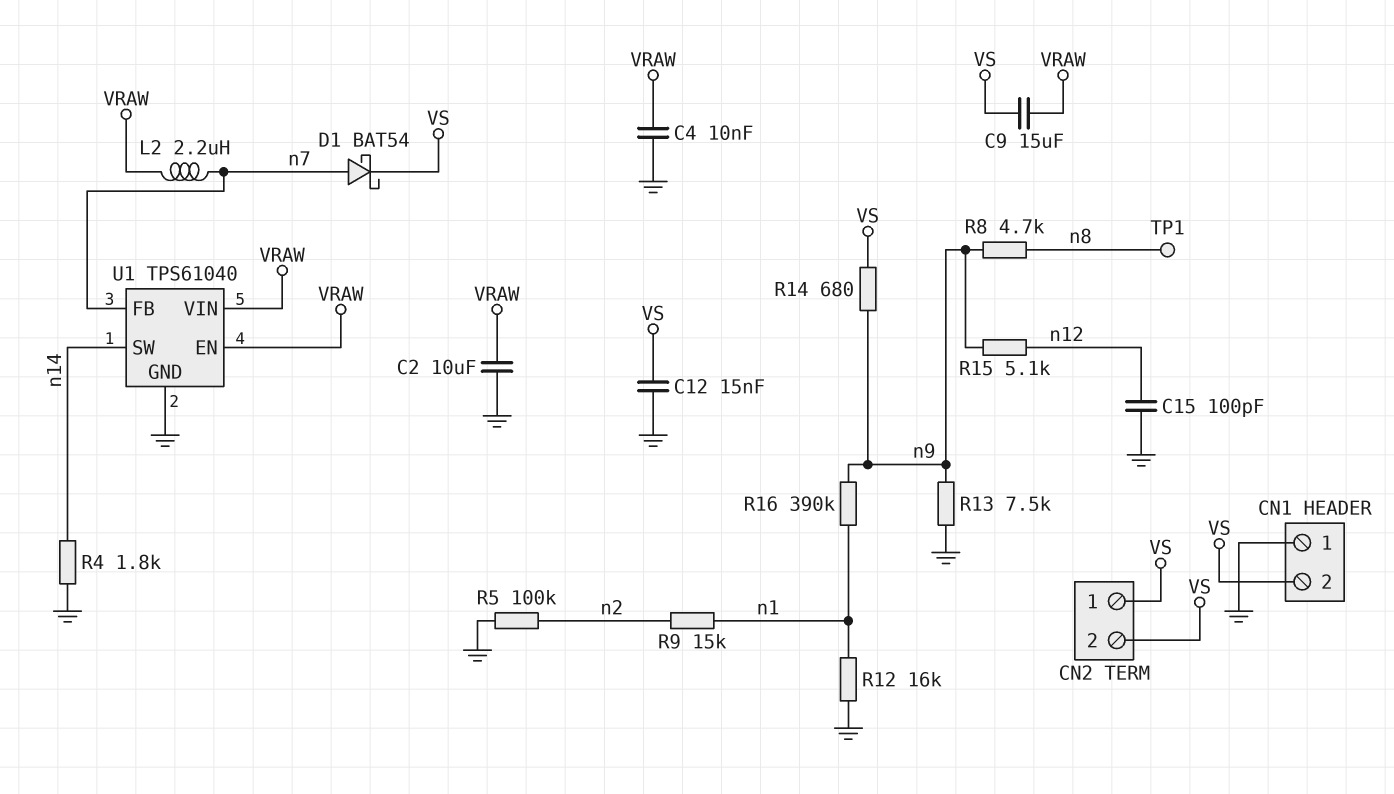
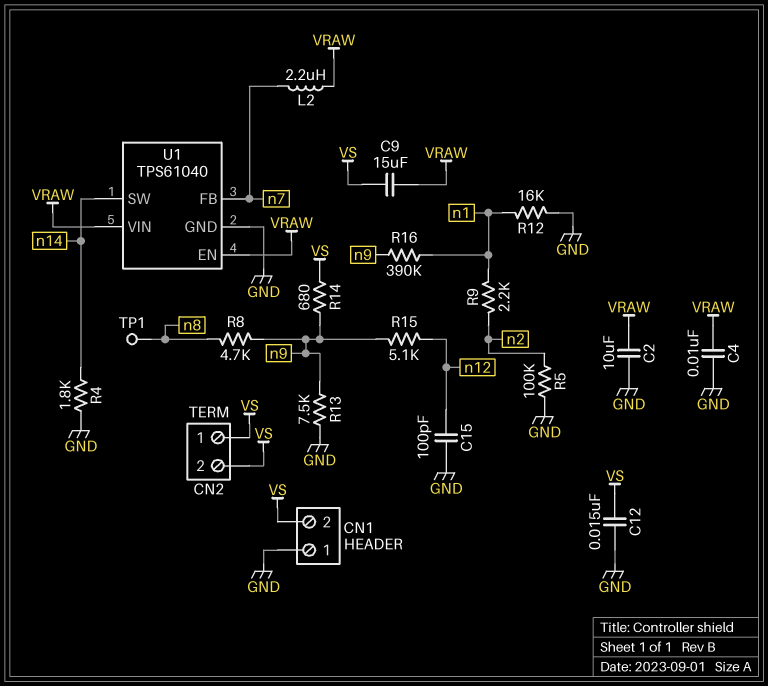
D1: schottky BAT54 (A n7, K VS) -> none
R9: 15k (n1, n2) -> 2.2k (n1, n2)

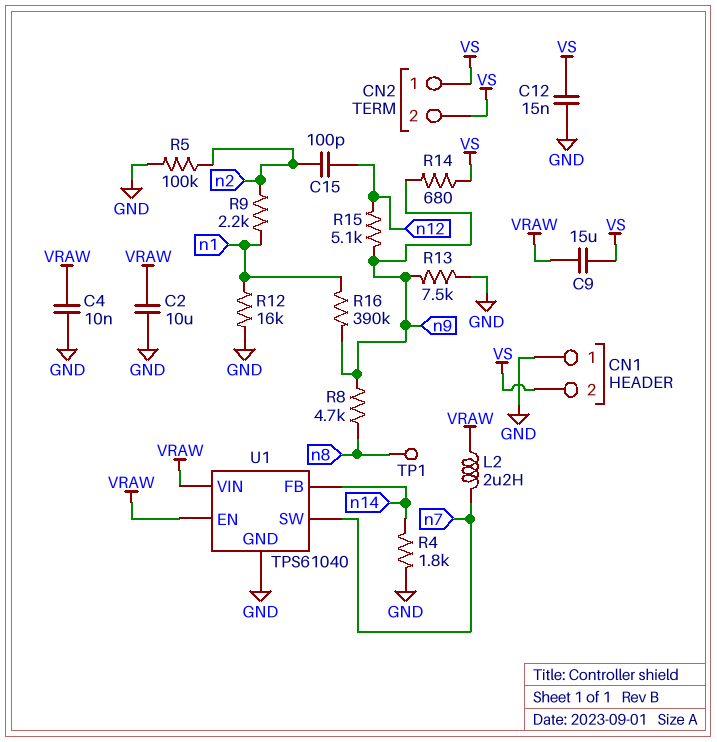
C15: 100pF (GND, n12) -> 100pF (n2, n12)
U1 pin FB: n7 -> n14
U1 pin SW: n14 -> n7

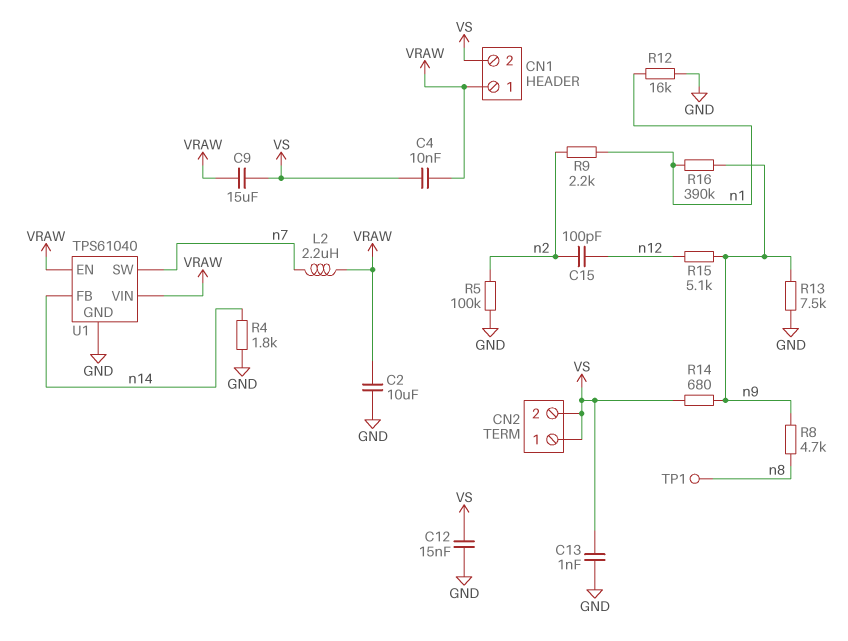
C4: 10nF (GND, VRAW) -> 10nF (VRAW, VS)
C13: none -> 1nF (GND, VS)
CN1 pin 1: GND -> VRAW

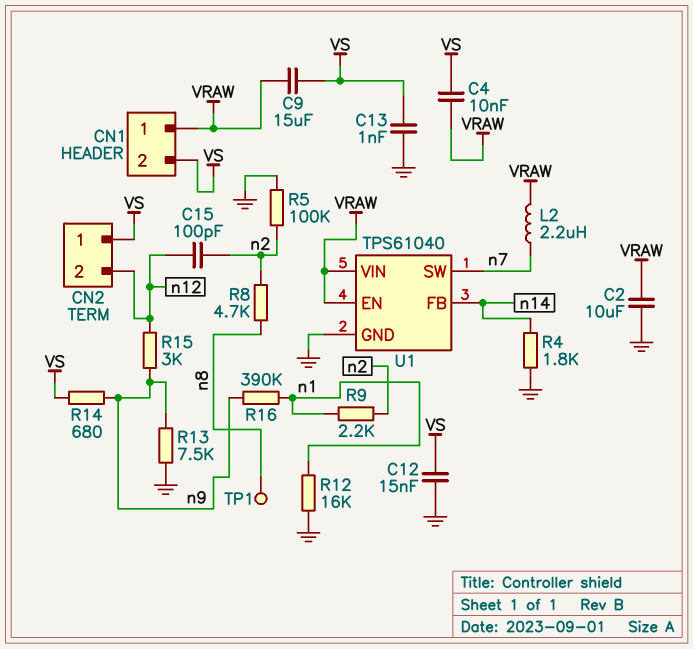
CN2 pin 2: VS -> n12
R8: 4.7k (n8, n9) -> 4.7k (n2, n8)
R15: 5.1k (n9, n12) -> 3k (n9, n12)

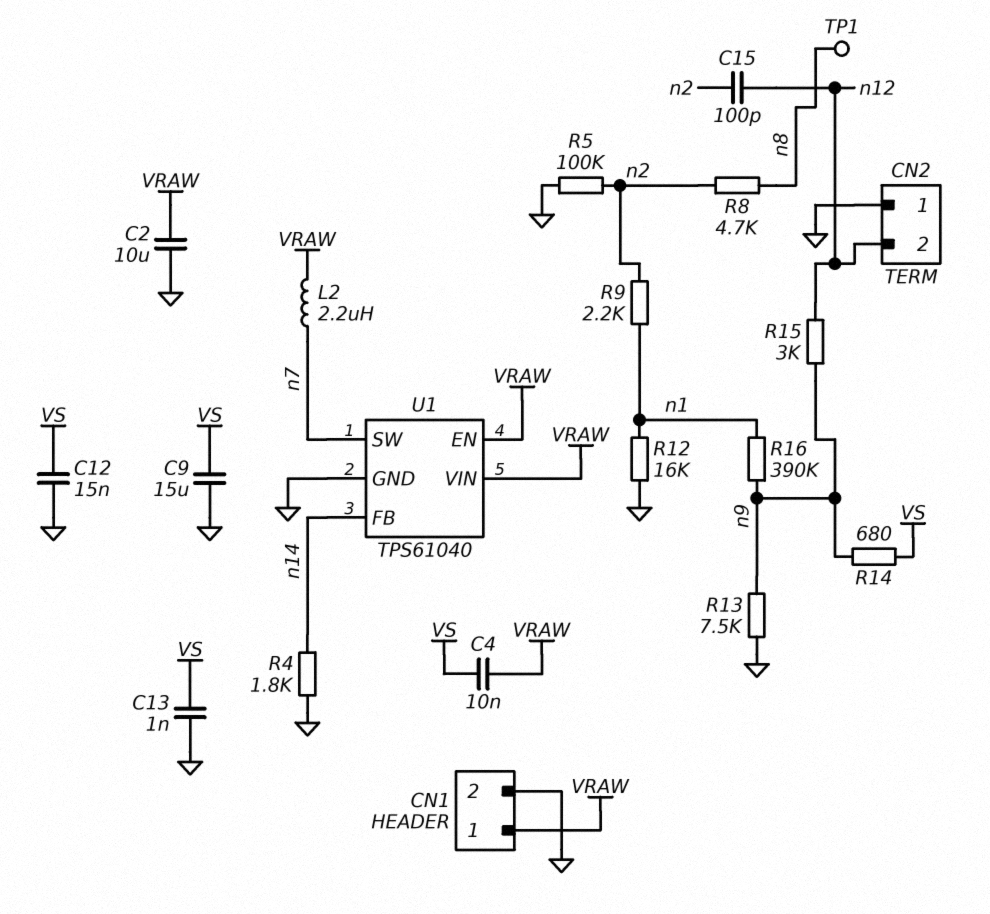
C9: 15uF (VRAW, VS) -> 15uF (GND, VS)
CN1 pin 2: VS -> GND
CN2 pin 1: VS -> GND

